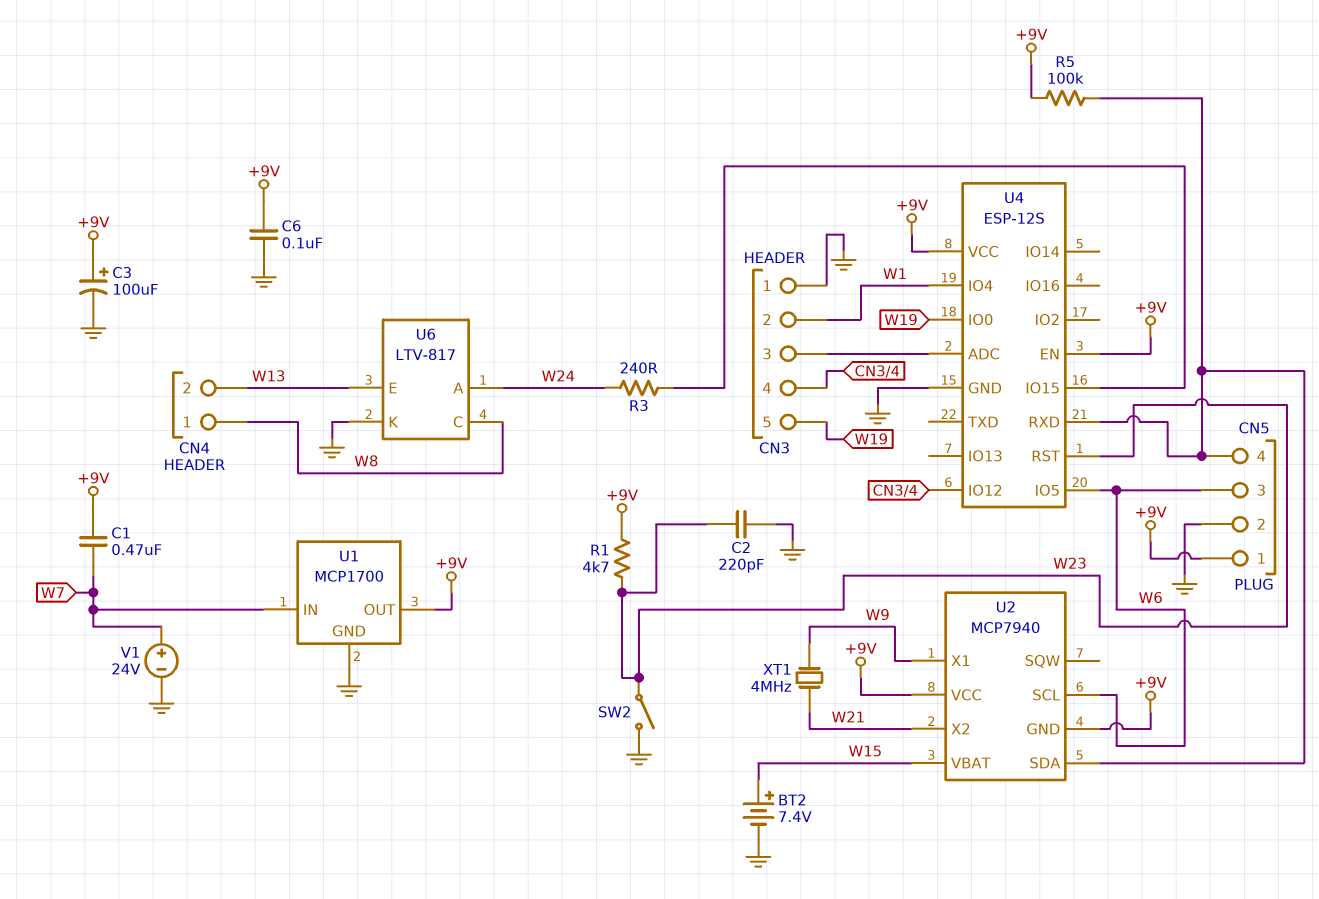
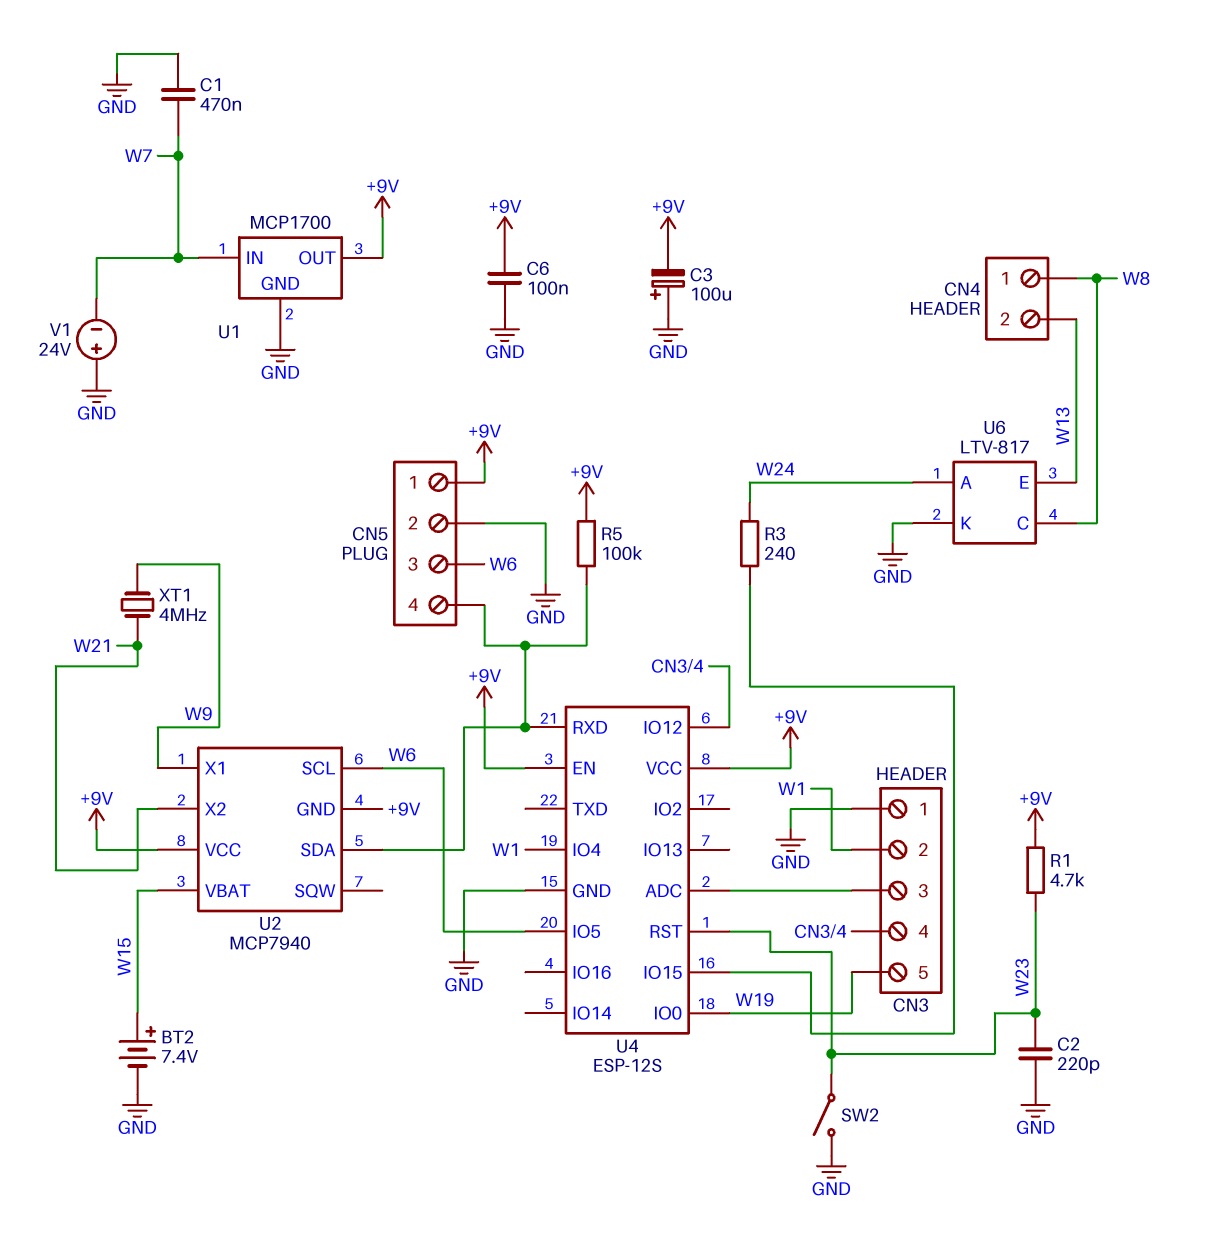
C1: 470nF (+9V, W7) -> 470nF (GND, W7)
C3: 100uF (plus +9V, minus GND) -> 100uF (plus GND, minus +9V)
V1: 24V (plus W7, minus GND) -> 24V (plus GND, minus W7)

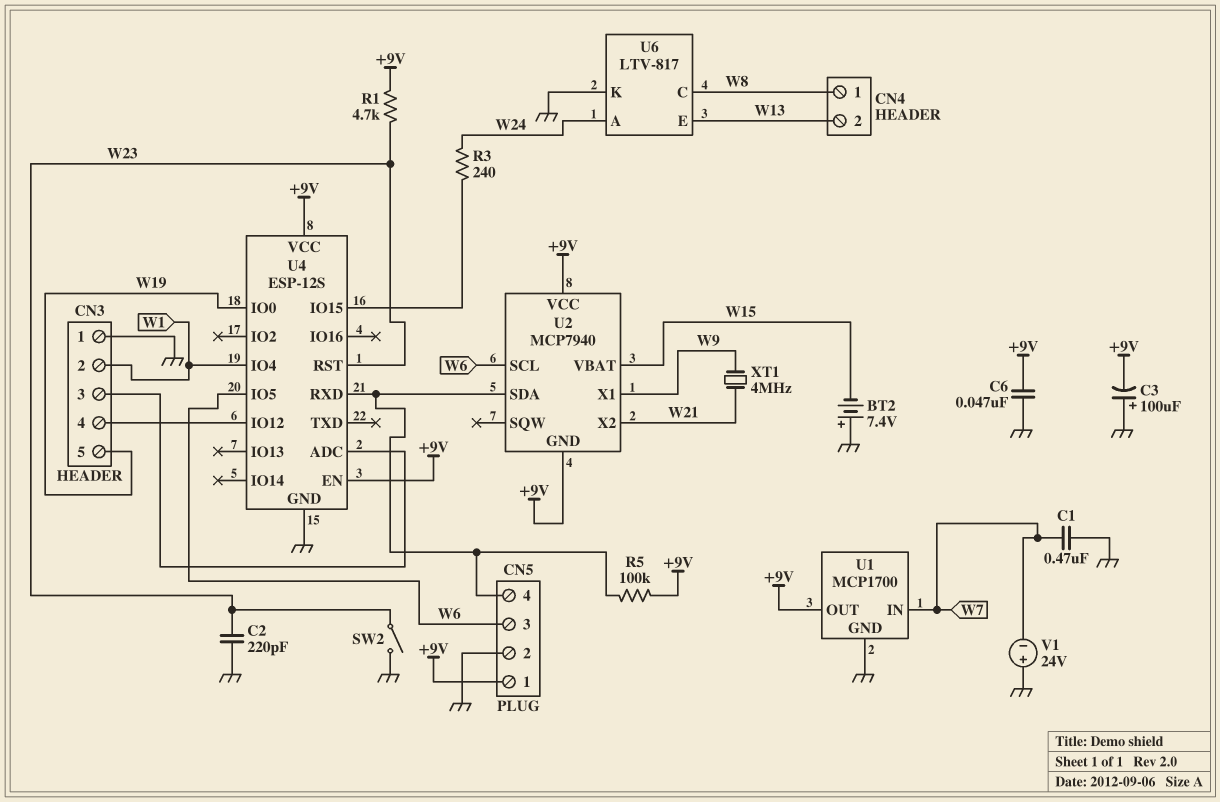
BT2: 7.4V (plus W15, minus GND) -> 7.4V (plus GND, minus W15)
C6: 100nF (+9V, GND) -> 47nF (+9V, GND)

